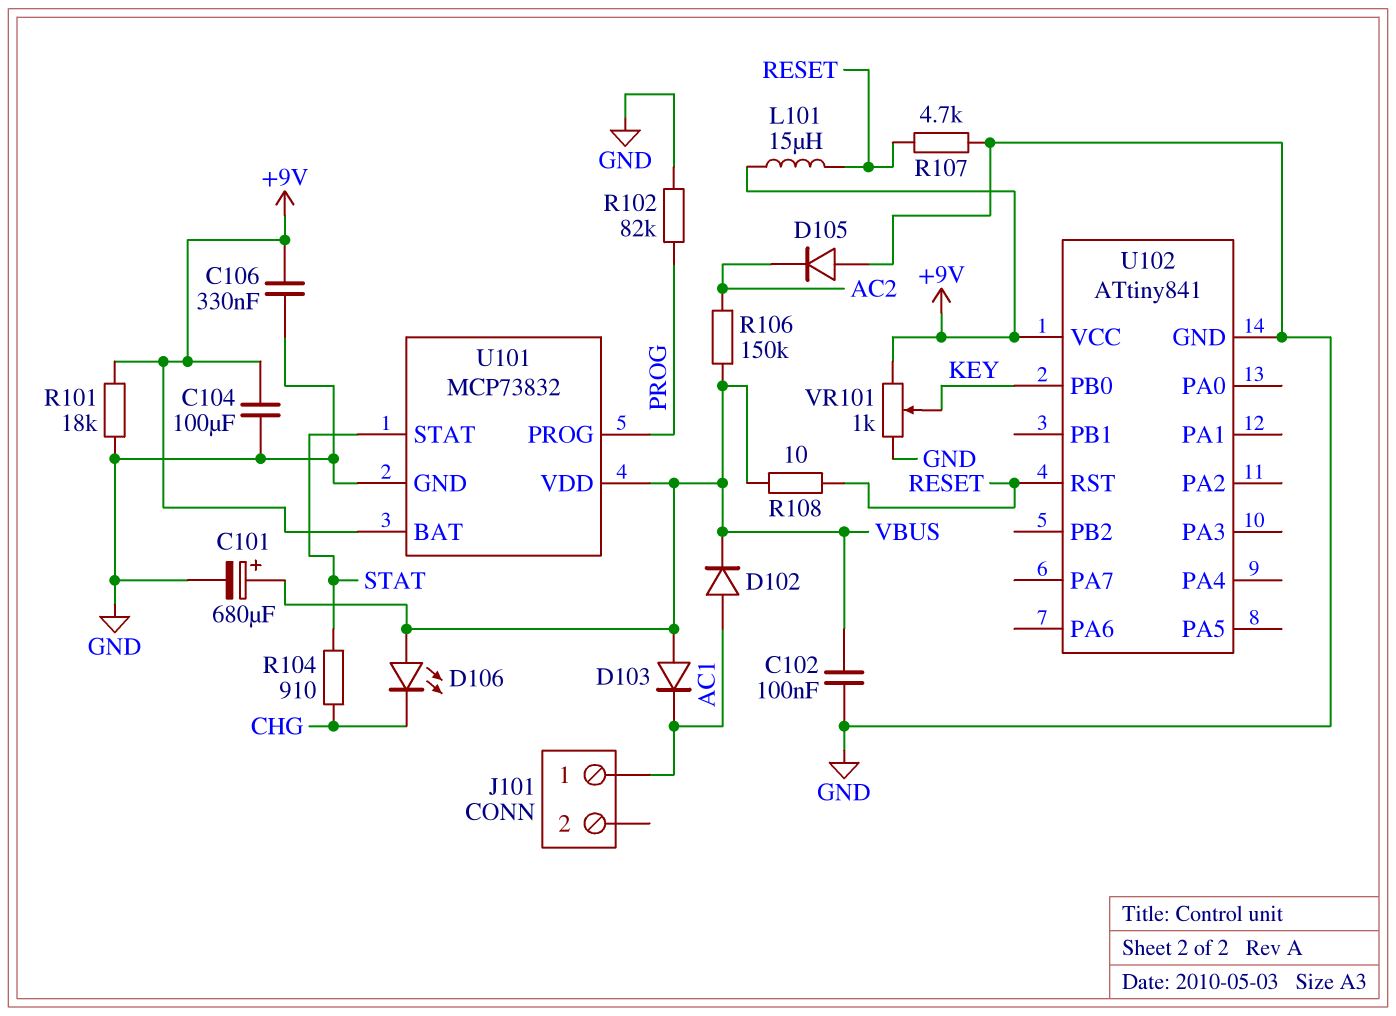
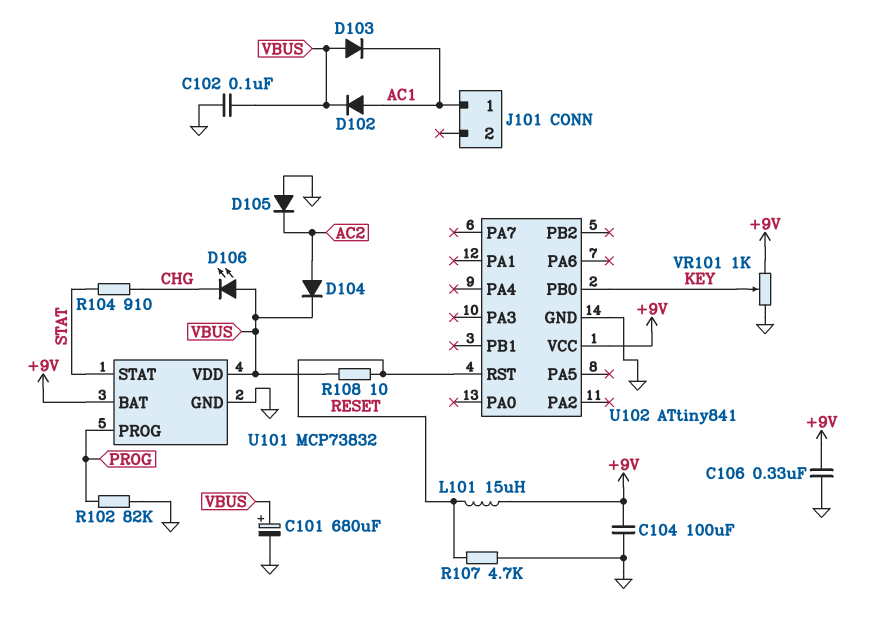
D104: none -> diode (A AC2, K VBUS)
R101: 18k (+9V, GND) -> none
R106: 150k (AC2, VBUS) -> none

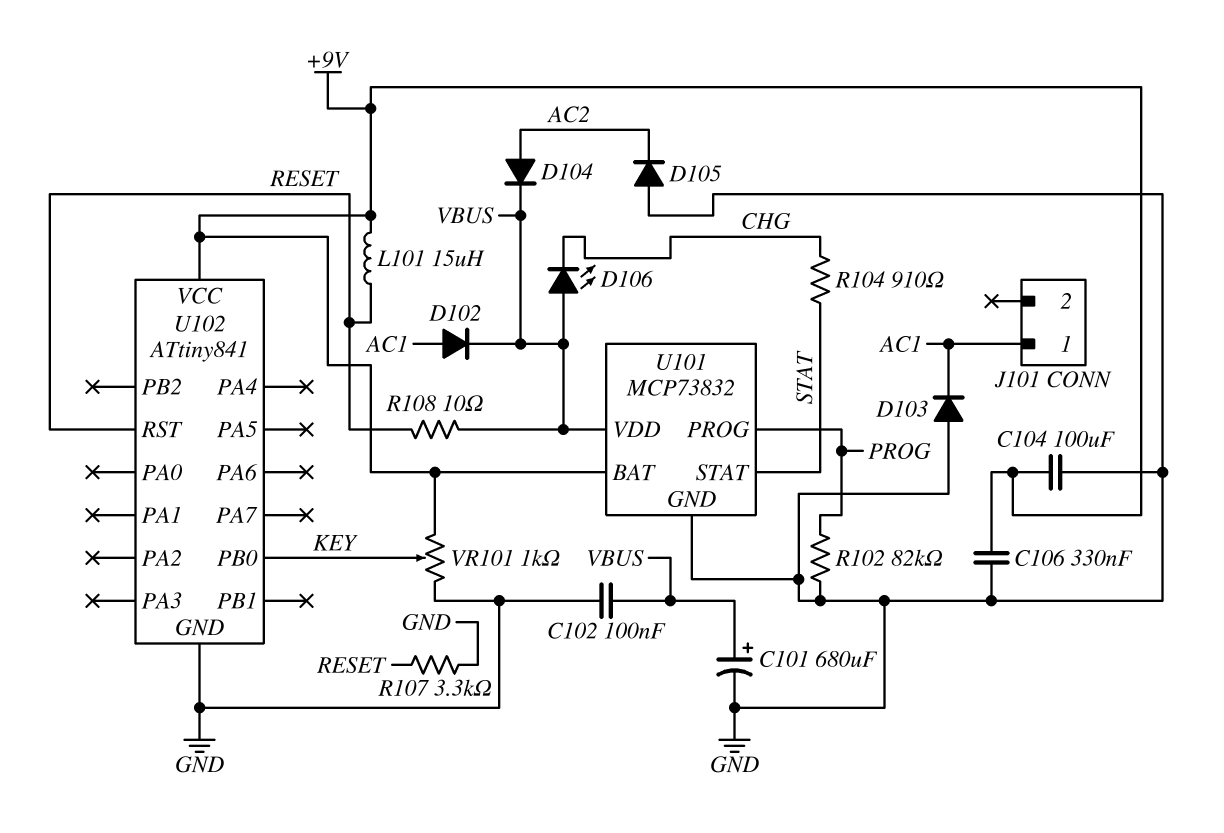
D103: diode (A VBUS, K AC1) -> diode (A GND, K AC1)
R107: 4.7k (GND, RESET) -> 3.3k (GND, RESET)

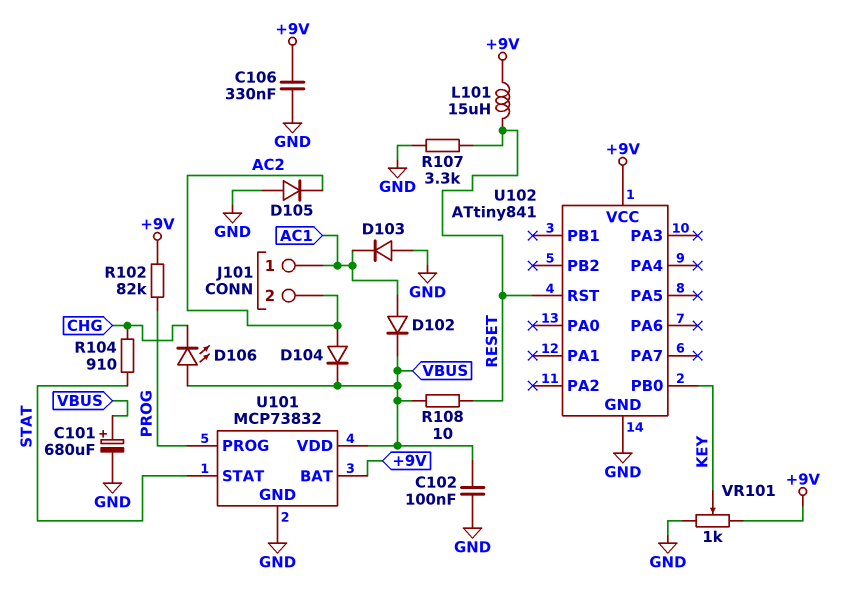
C104: 100uF (+9V, GND) -> none
J101 pin 2: none -> AC2
R102: 82k (GND, PROG) -> 82k (+9V, PROG)

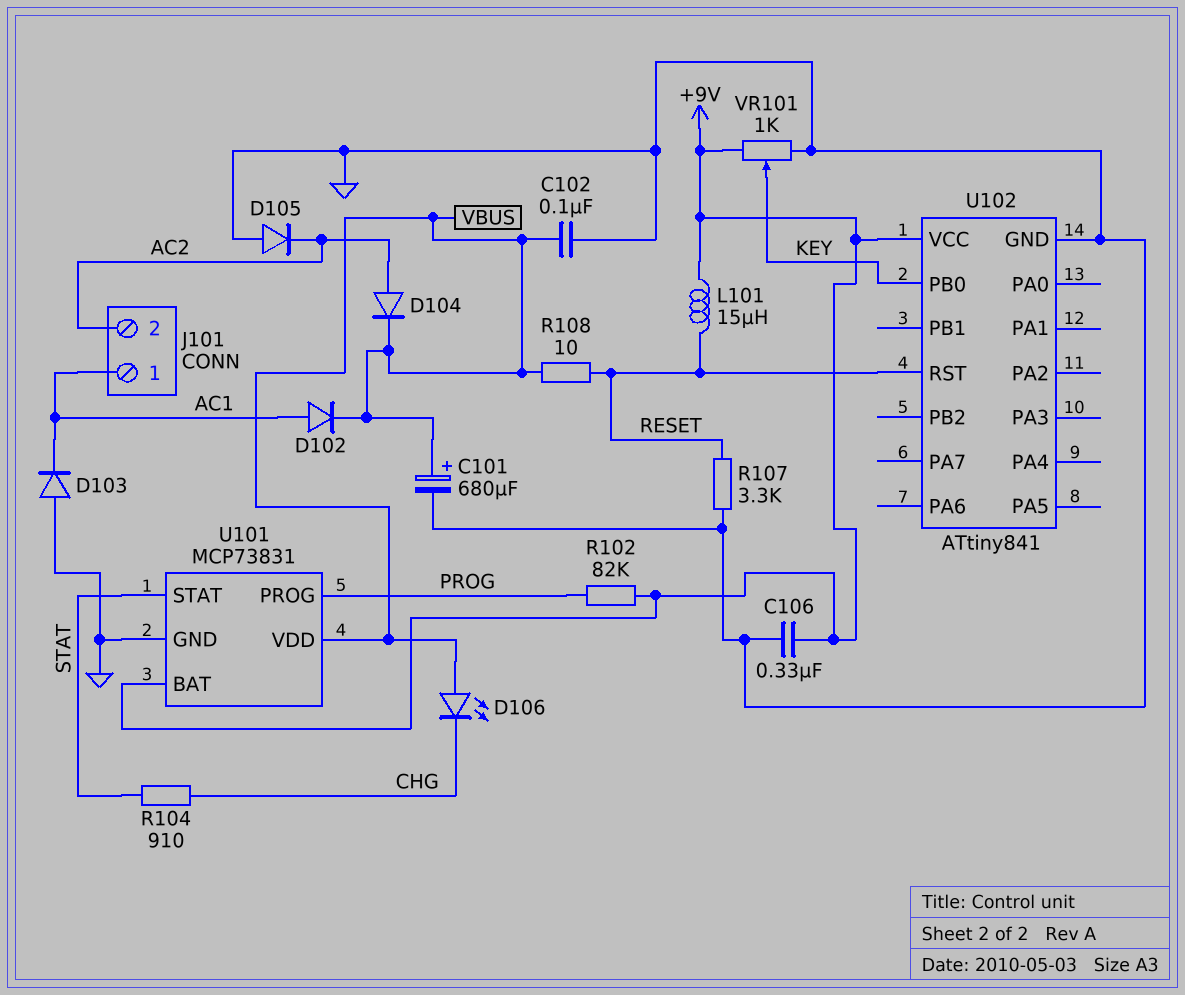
U101: MCP73832 -> MCP73831

